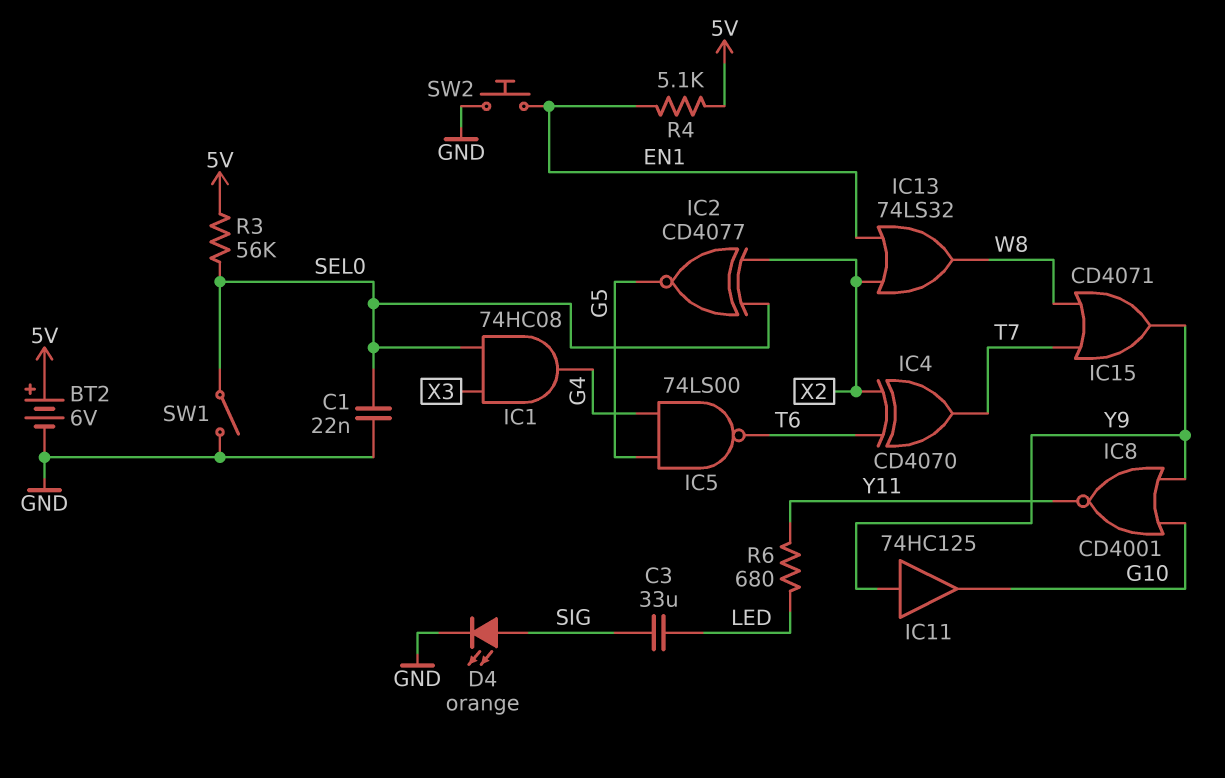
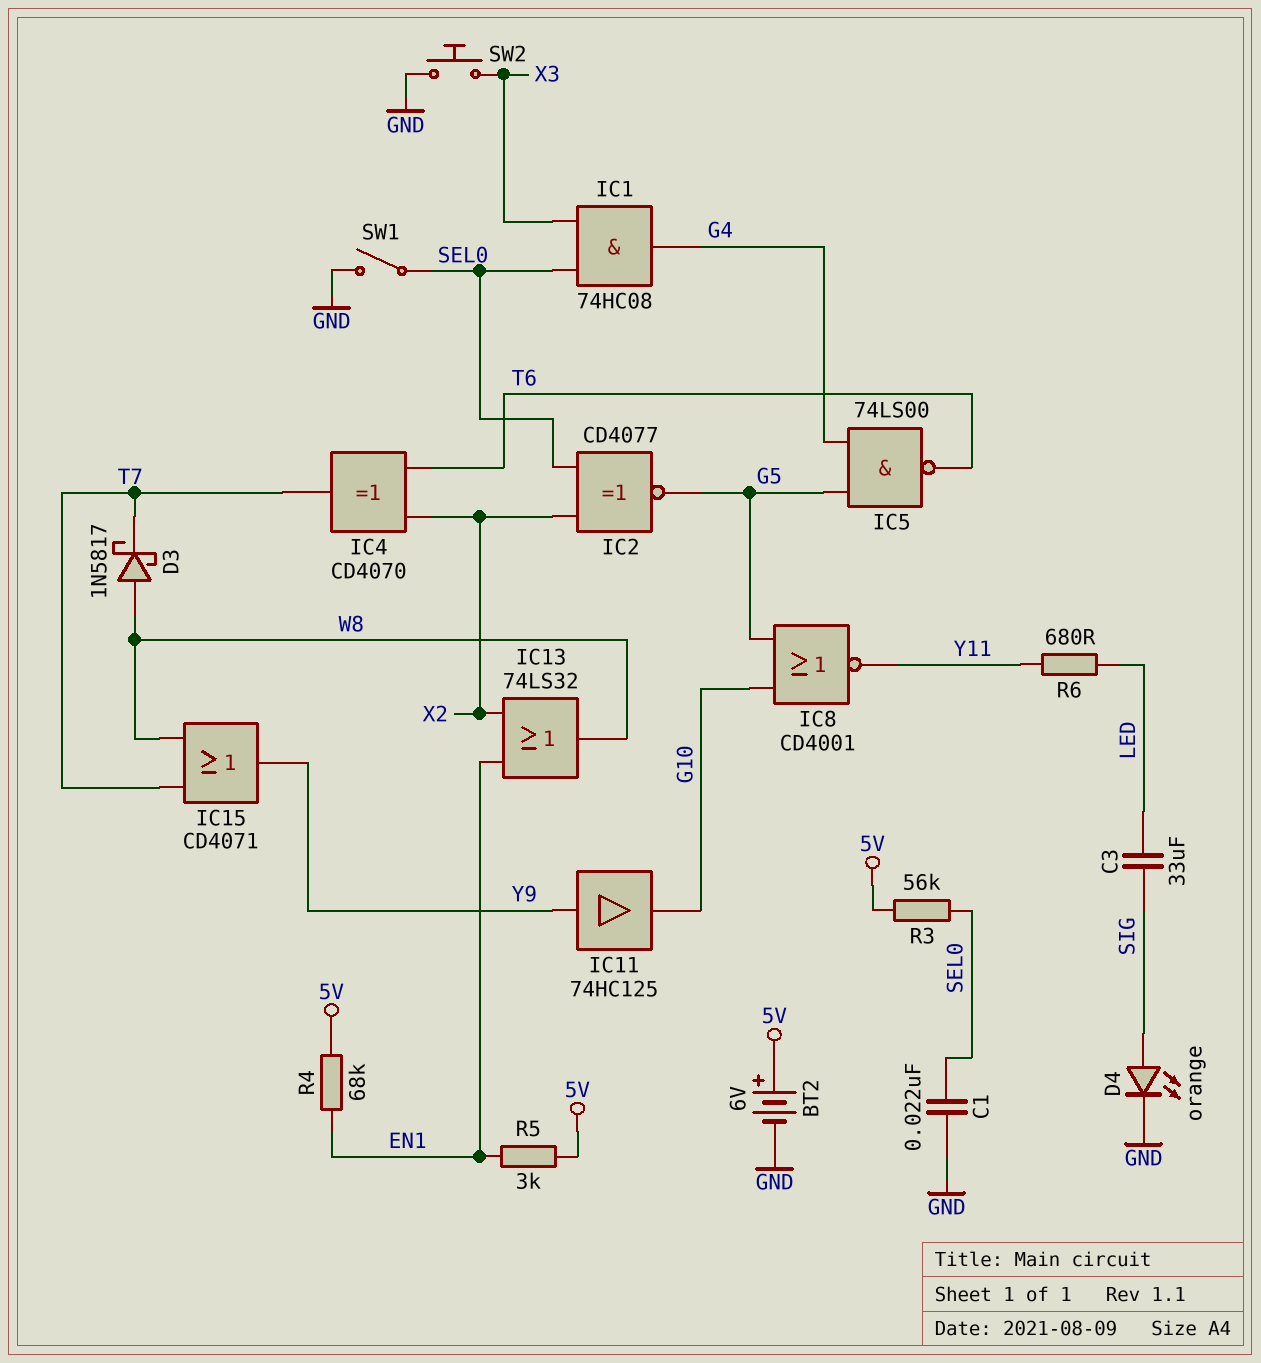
D3: none -> schottky 1N5817 (A W8, K T7)
IC8: NOR CD4001 (in G10, in Y9, out Y11) -> NOR CD4001 (in G5, in G10, out Y11)
R4: 5.1k (5V, EN1) -> 68k (5V, EN1)
R5: none -> 3k (5V, EN1)
SW2: button (EN1, GND) -> button (GND, X3)

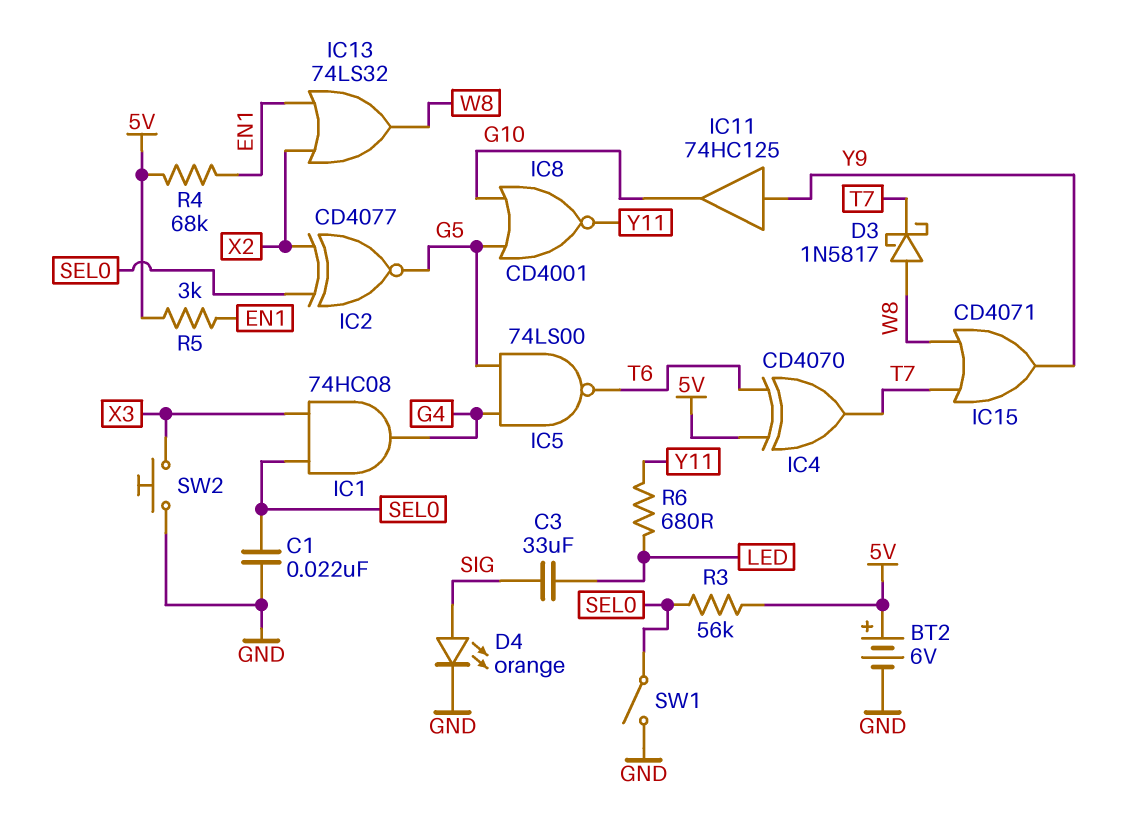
IC4: XOR CD4070 (in T6, in X2, out T7) -> XOR CD4070 (in 5V, in T6, out T7)

